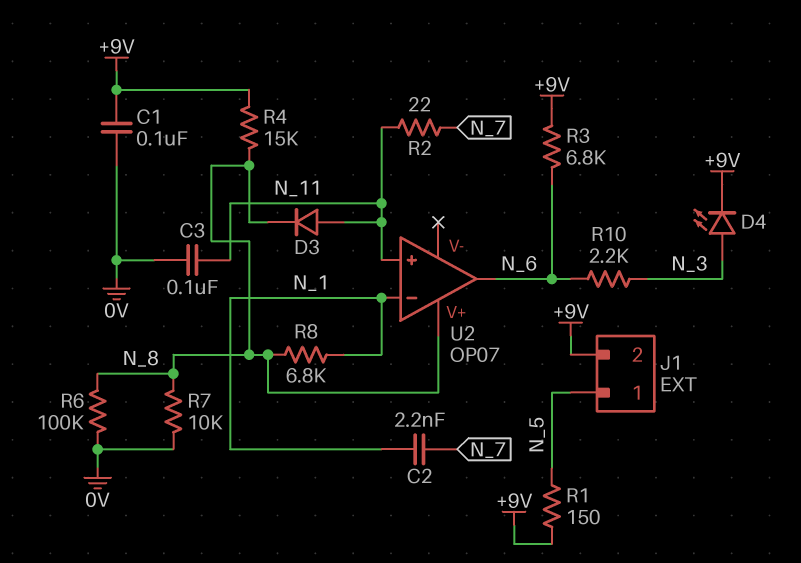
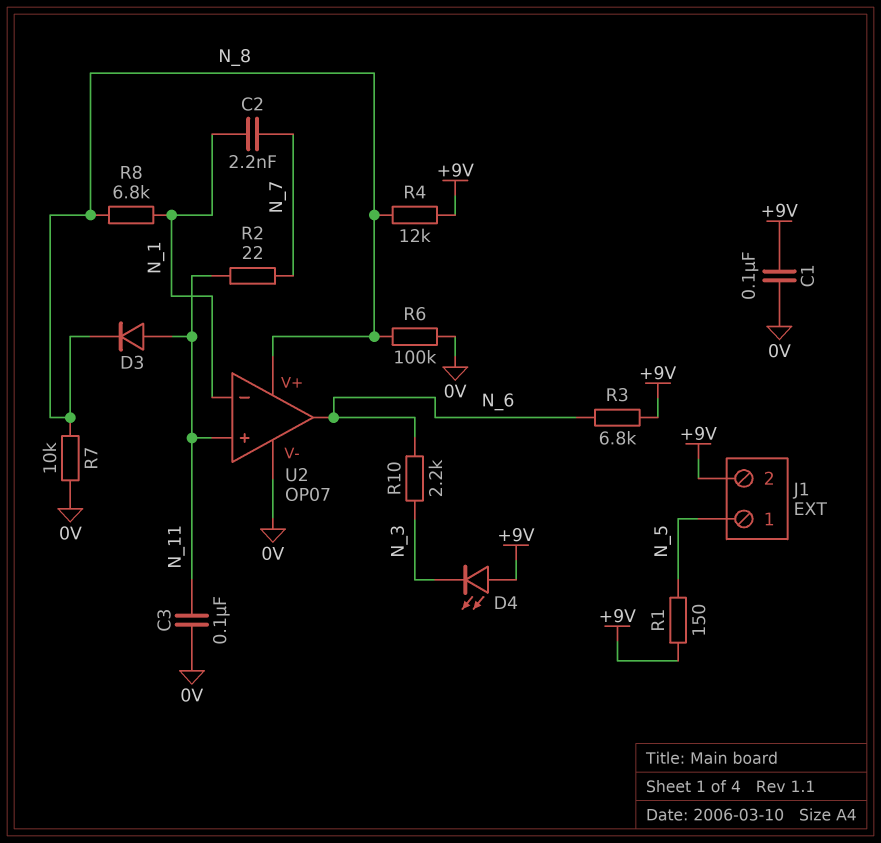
D4: LED (A N_3, K +9V) -> LED (A +9V, K N_3)
R4: 15k (+9V, N_8) -> 12k (+9V, N_8)
U2 pin V-: none -> 0V

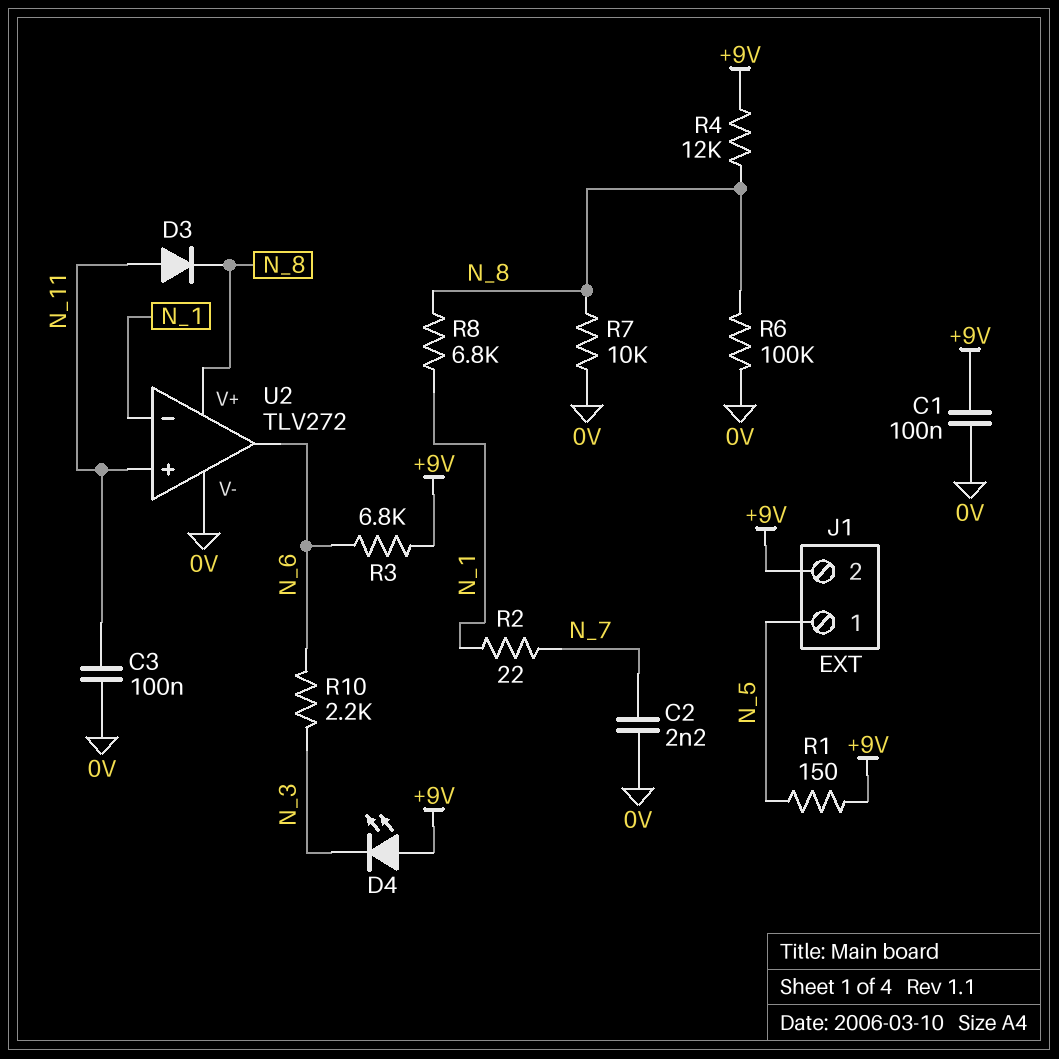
C2: 2.2nF (N_1, N_7) -> 2.2nF (0V, N_7)
R2: 22 (N_7, N_11) -> 22 (N_1, N_7)
U2: OP07 -> TLV272

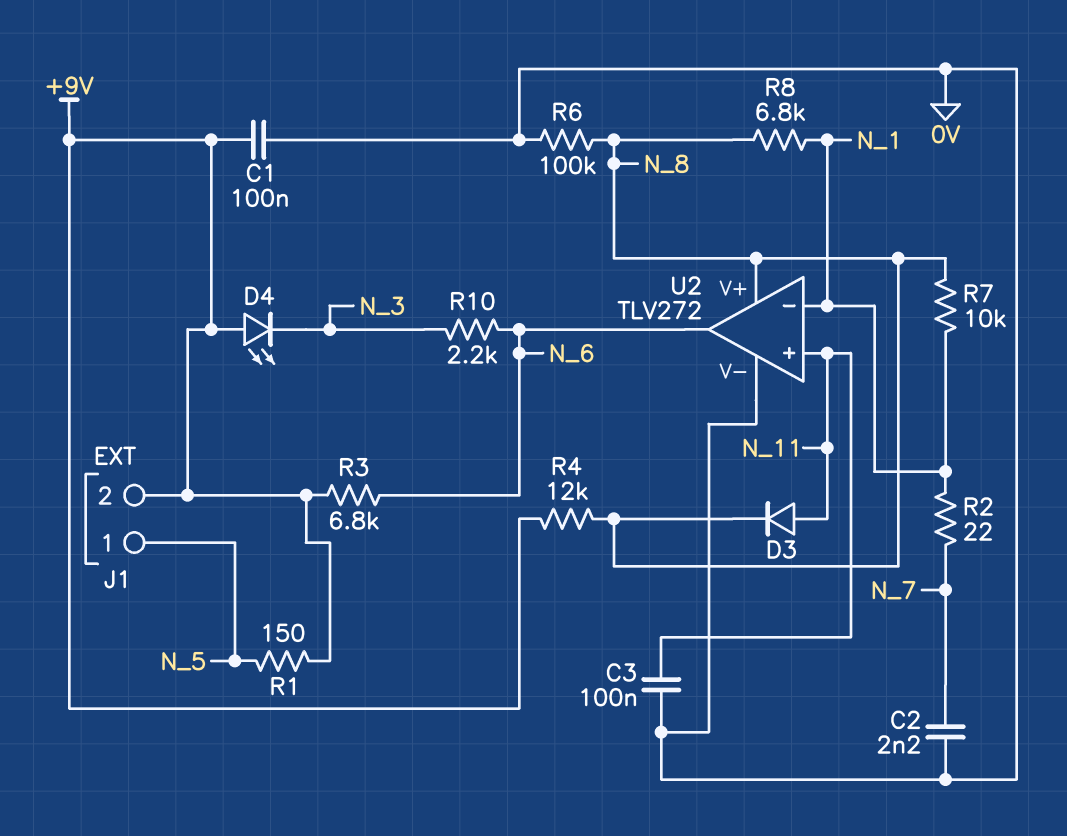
R7: 10k (0V, N_8) -> 10k (N_1, N_8)

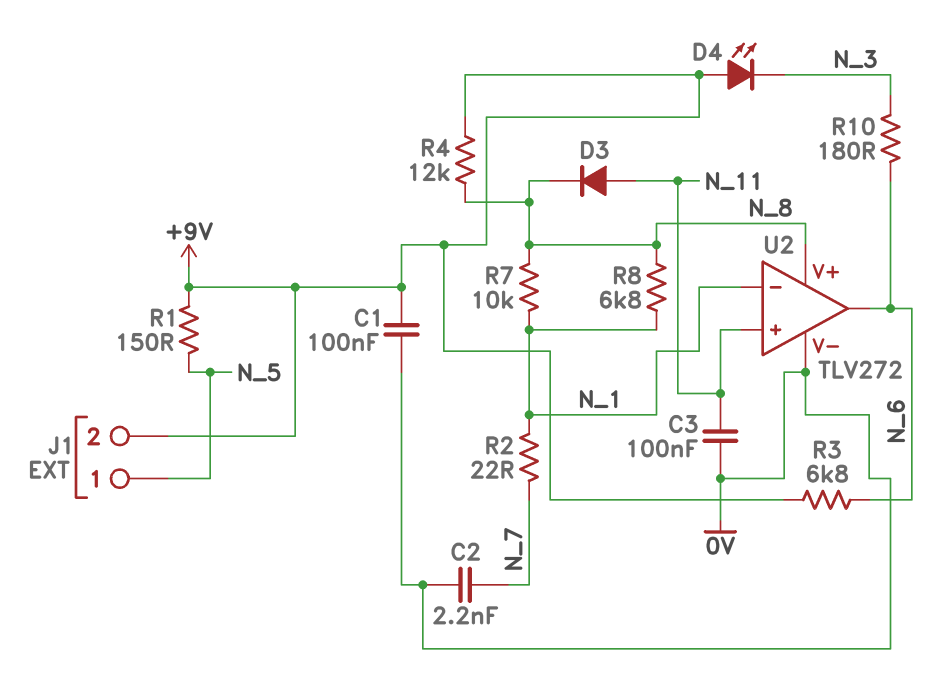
R6: 100k (0V, N_8) -> none
R10: 2.2k (N_3, N_6) -> 180 (N_3, N_6)

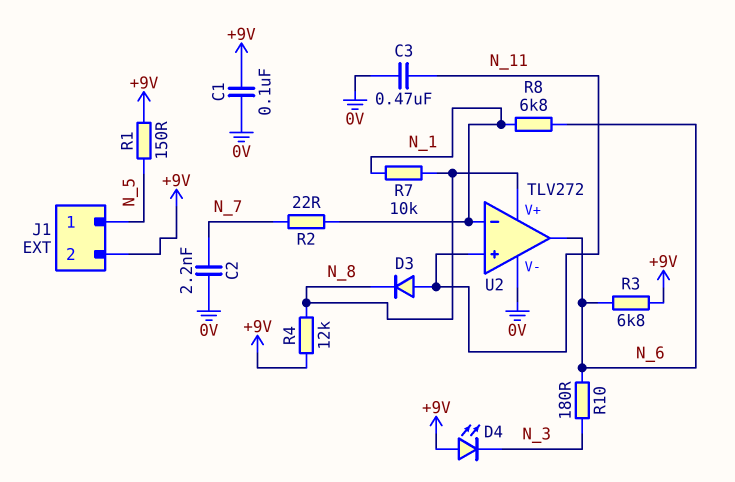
C3: 100nF (0V, N_11) -> 470nF (0V, N_11)
R8: 6.8k (N_1, N_8) -> 6.8k (N_1, N_6)

